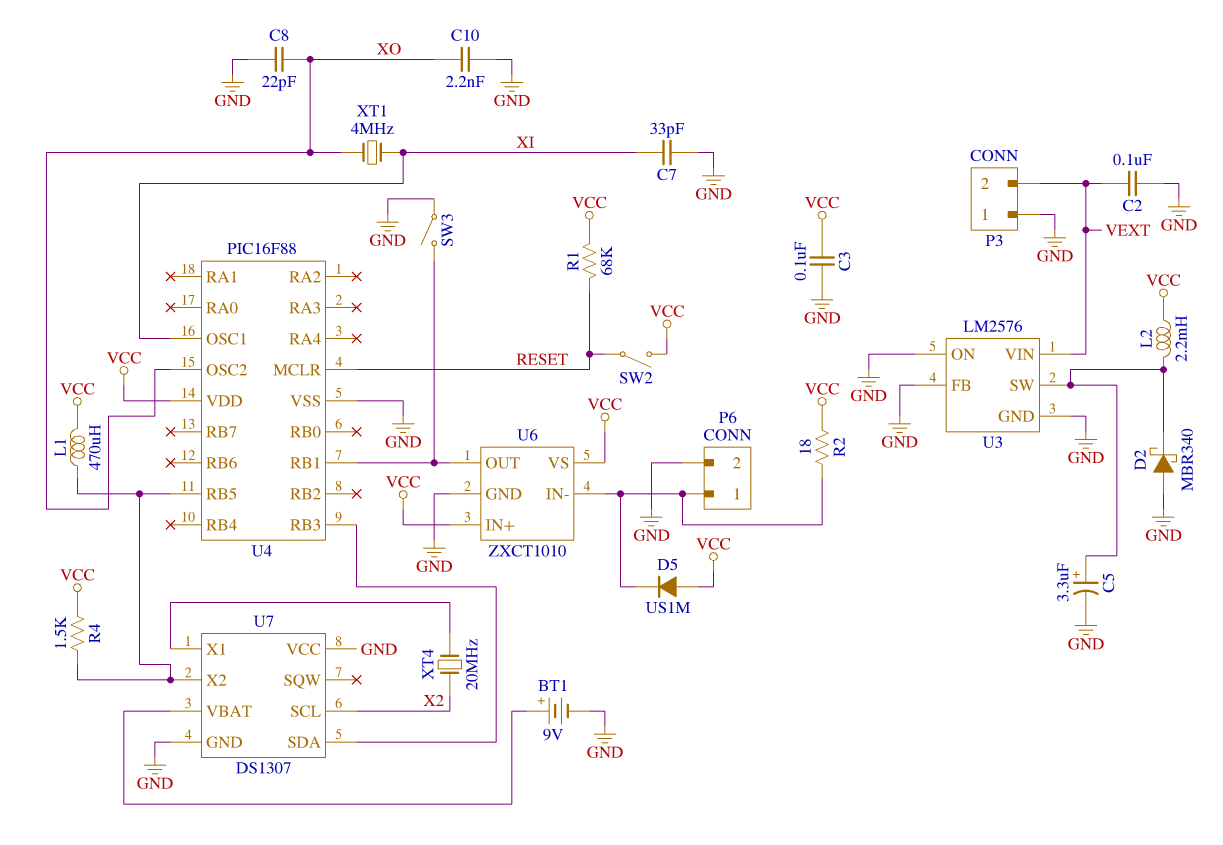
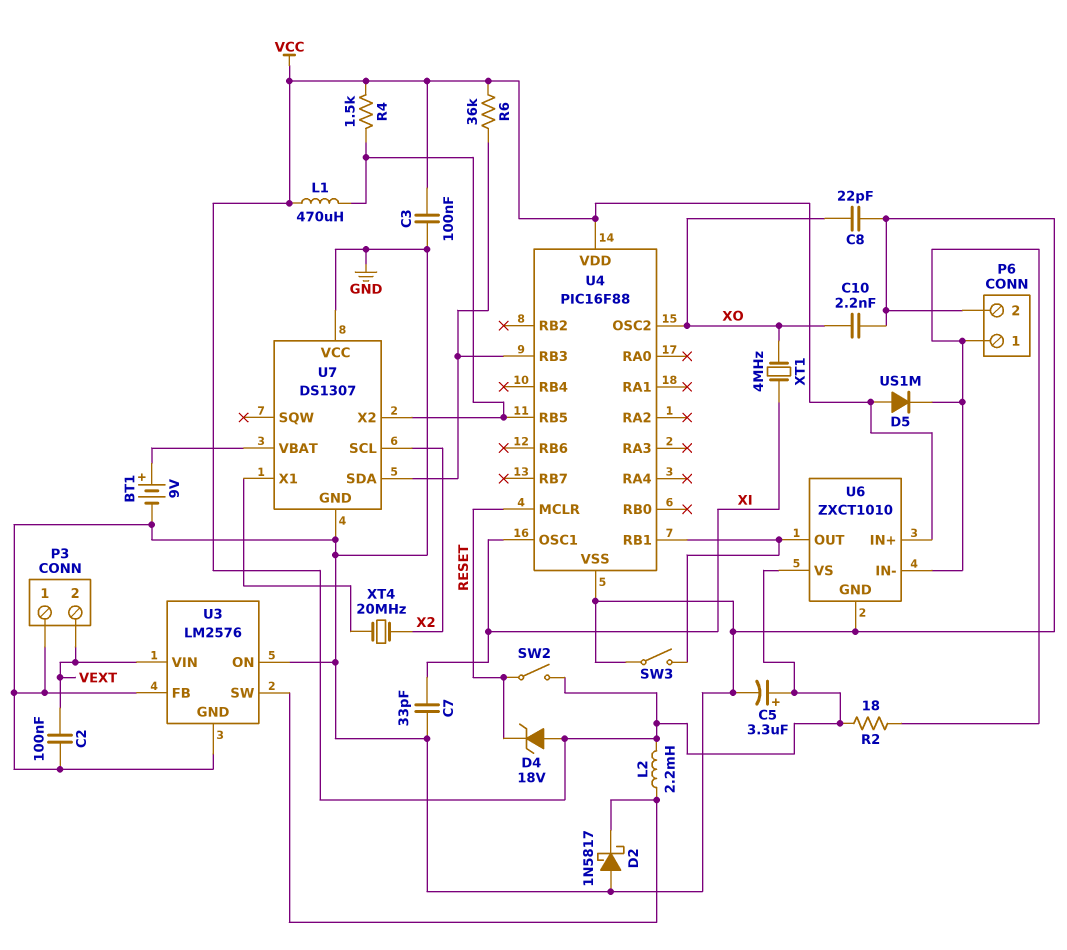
C5: 3.3uF (plus U3/SW, minus GND) -> 3.3uF (plus VCC, minus GND)
D2: schottky MBR340 (A GND, K U3/SW) -> schottky 1N5817 (A GND, K U3/SW)
D4: none -> zener 18V (A VCC, K RESET)
R1: 68k (RESET, VCC) -> none
R6: none -> 36k (U4/RB3, VCC)

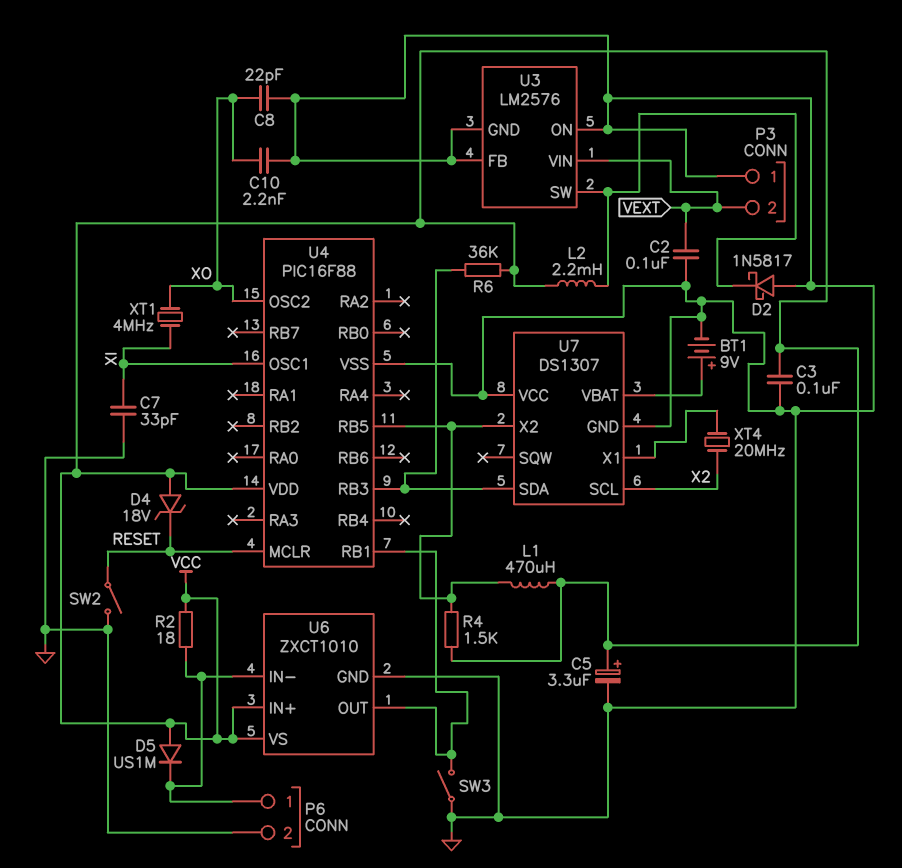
SW2: switch (RESET, VCC) -> switch (GND, RESET)

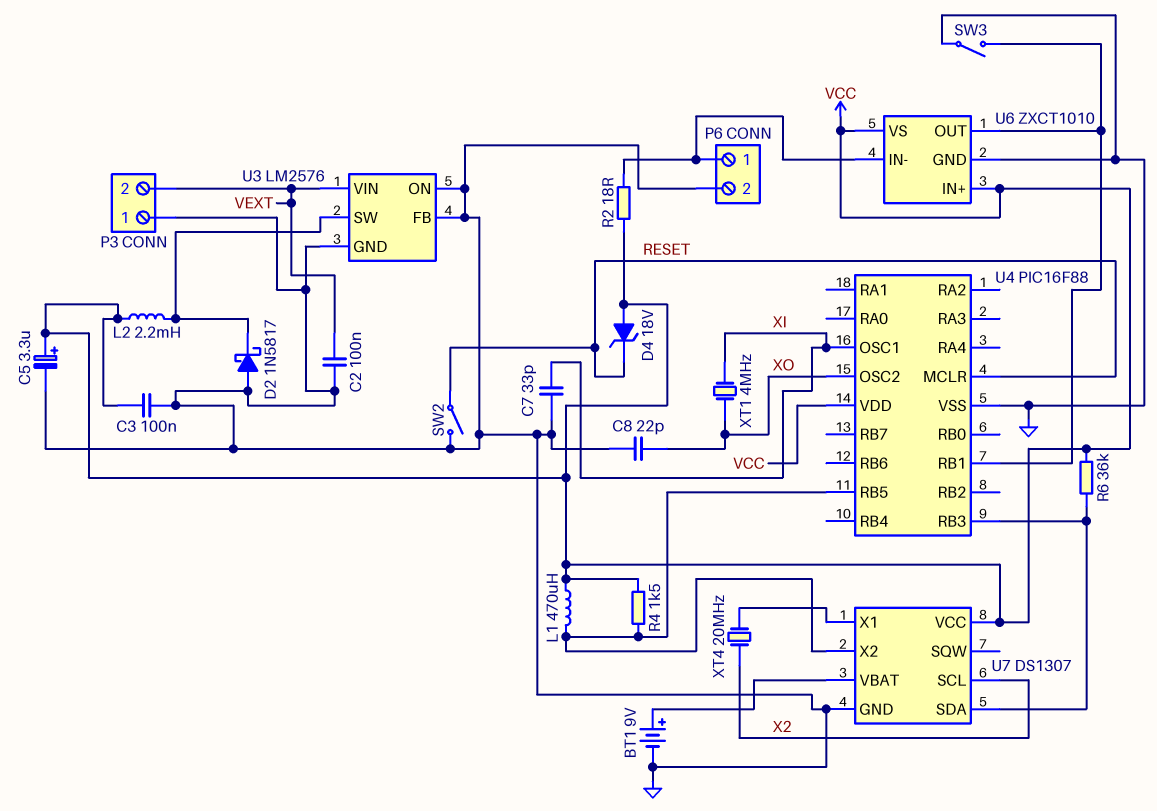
C10: 2.2nF (GND, XO) -> none
D5: diode US1M (A VCC, K P6/1) -> none
U7 pin VCC: GND -> VCC

